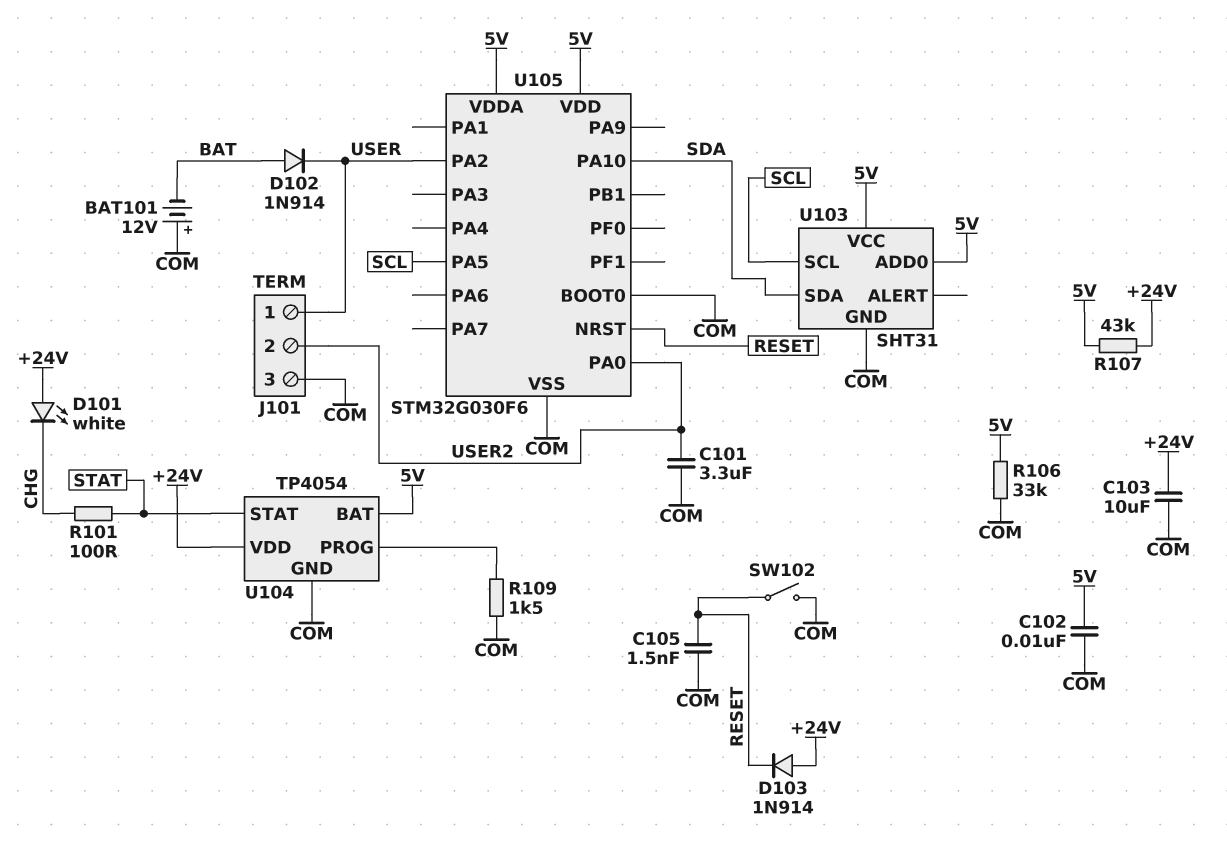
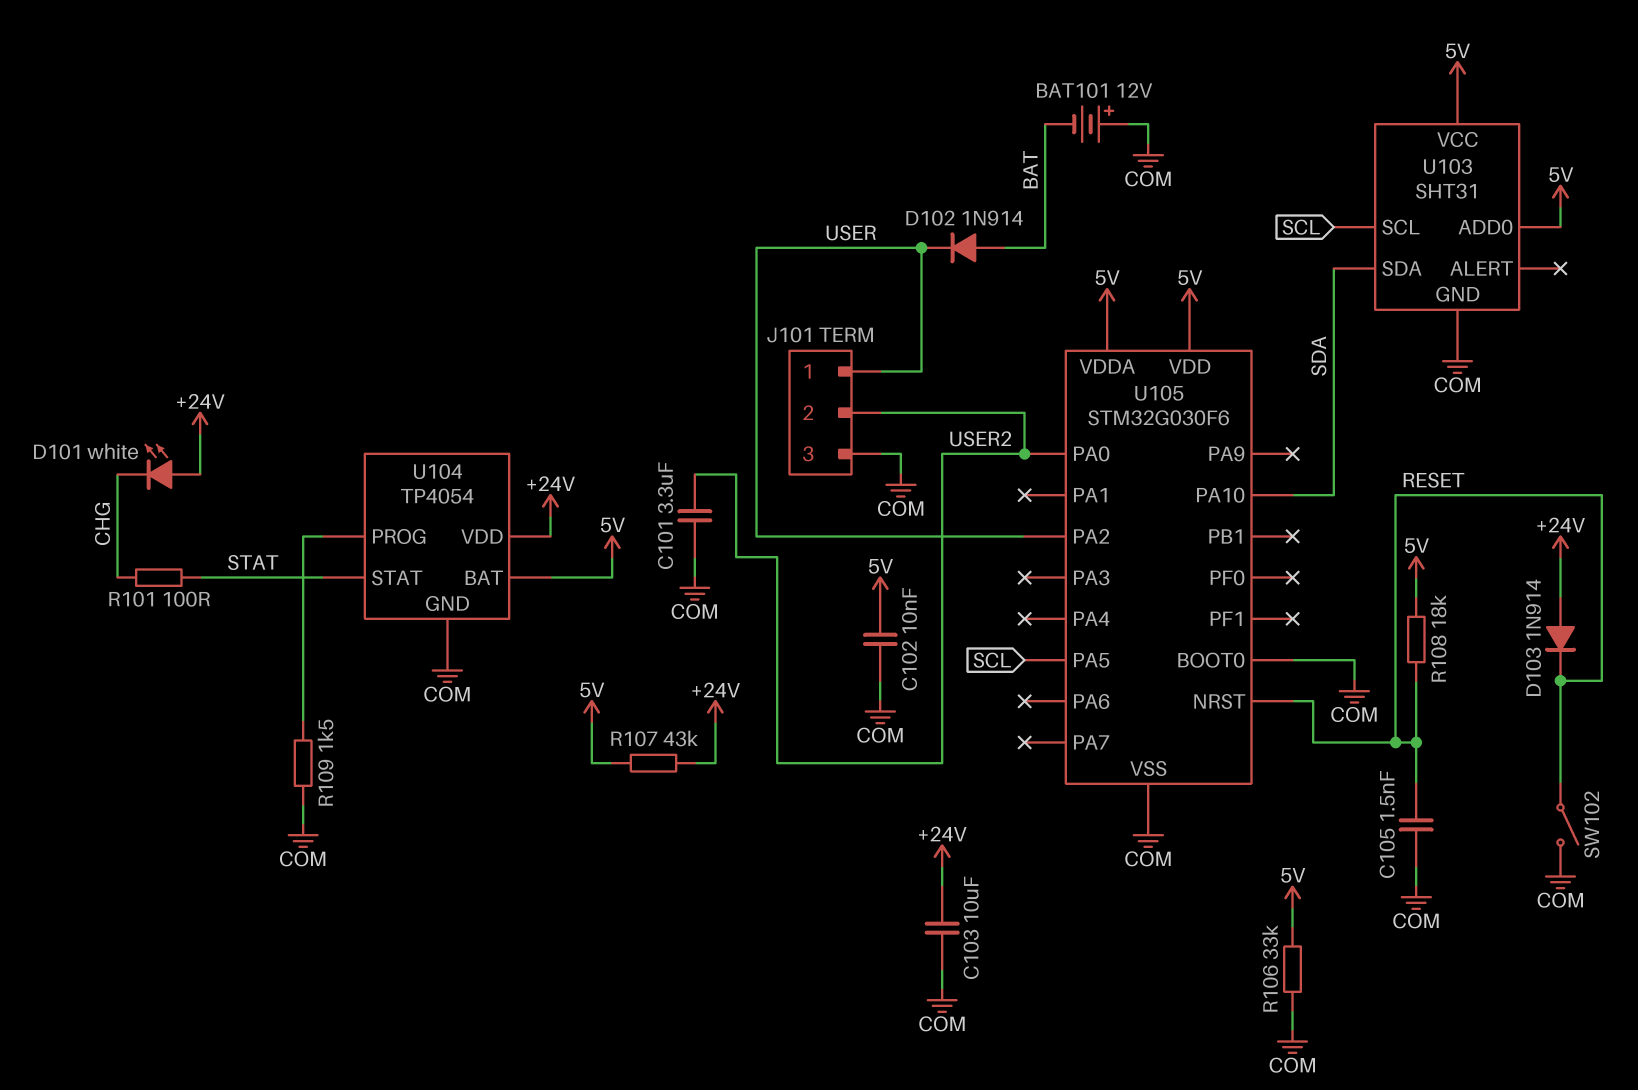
R108: none -> 18k (5V, RESET)

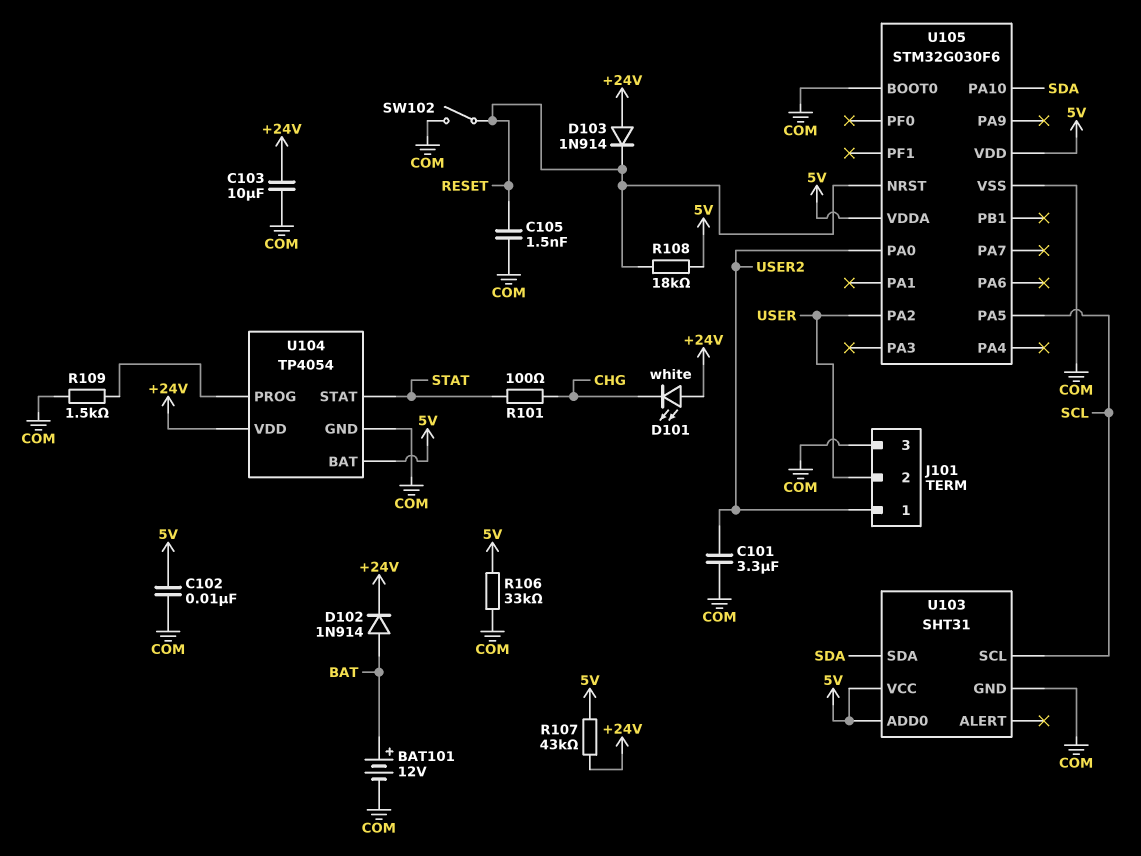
BAT101: 12V (plus COM, minus BAT) -> 12V (plus BAT, minus COM)
D102: diode 1N914 (A BAT, K USER) -> diode 1N914 (A BAT, K +24V)
J101 pin 1: USER -> USER2
J101 pin 2: USER2 -> USER

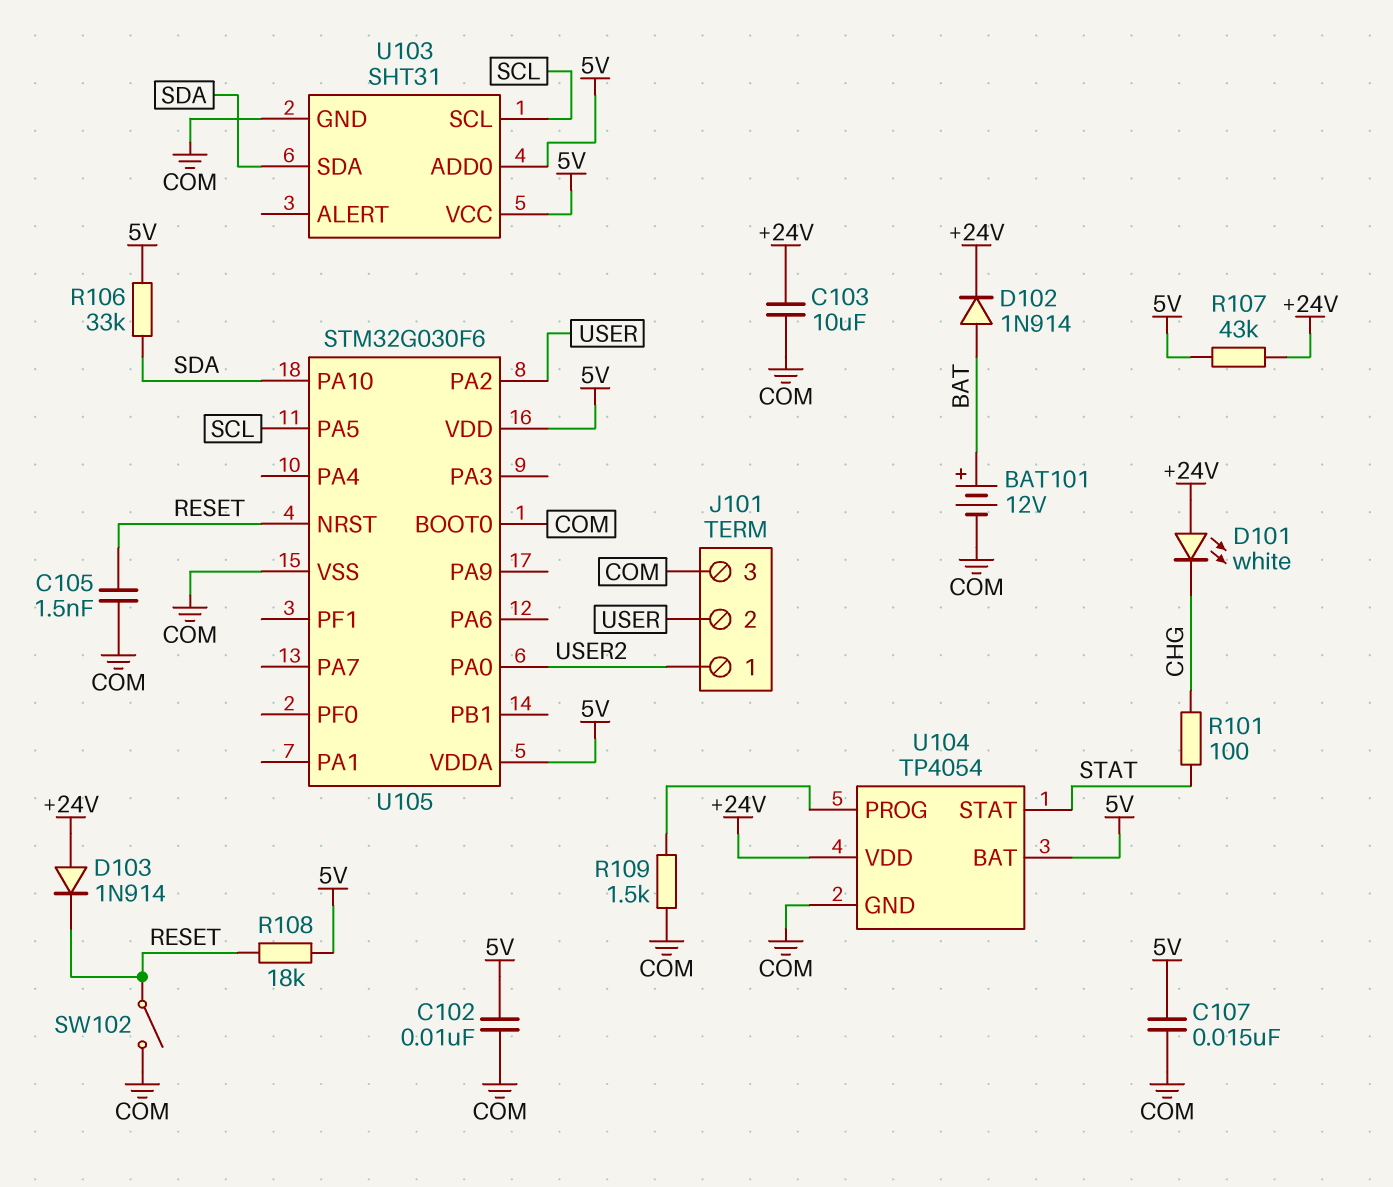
C101: 3.3uF (COM, USER2) -> none
C107: none -> 15nF (5V, COM)
R106: 33k (5V, COM) -> 33k (5V, SDA)

